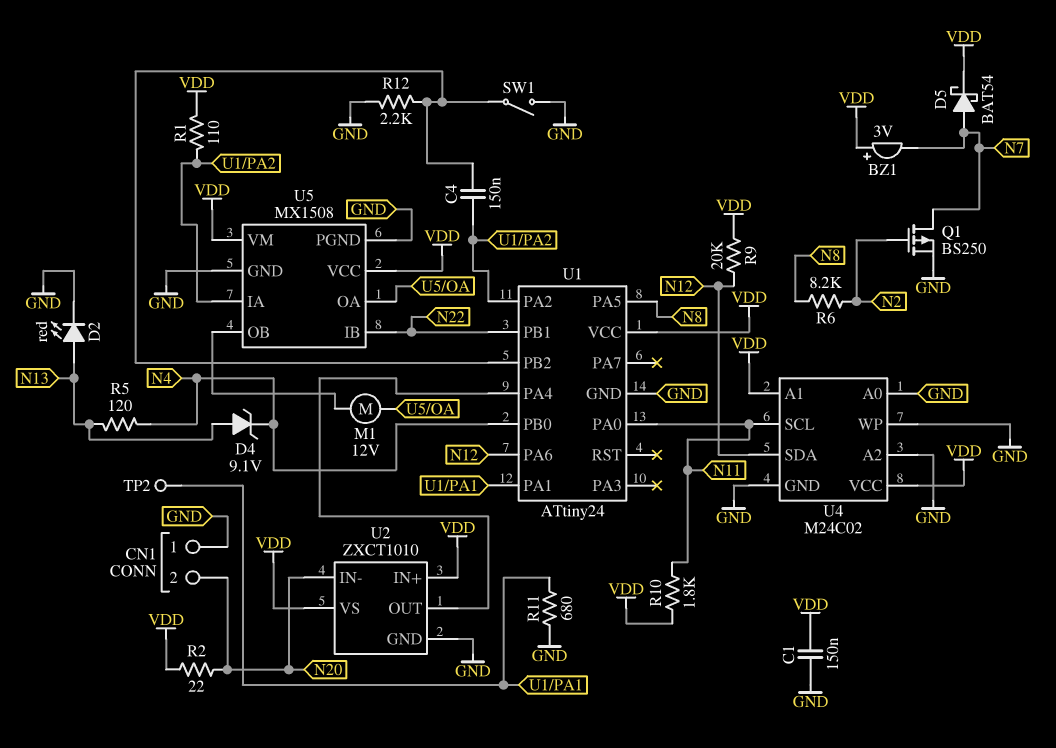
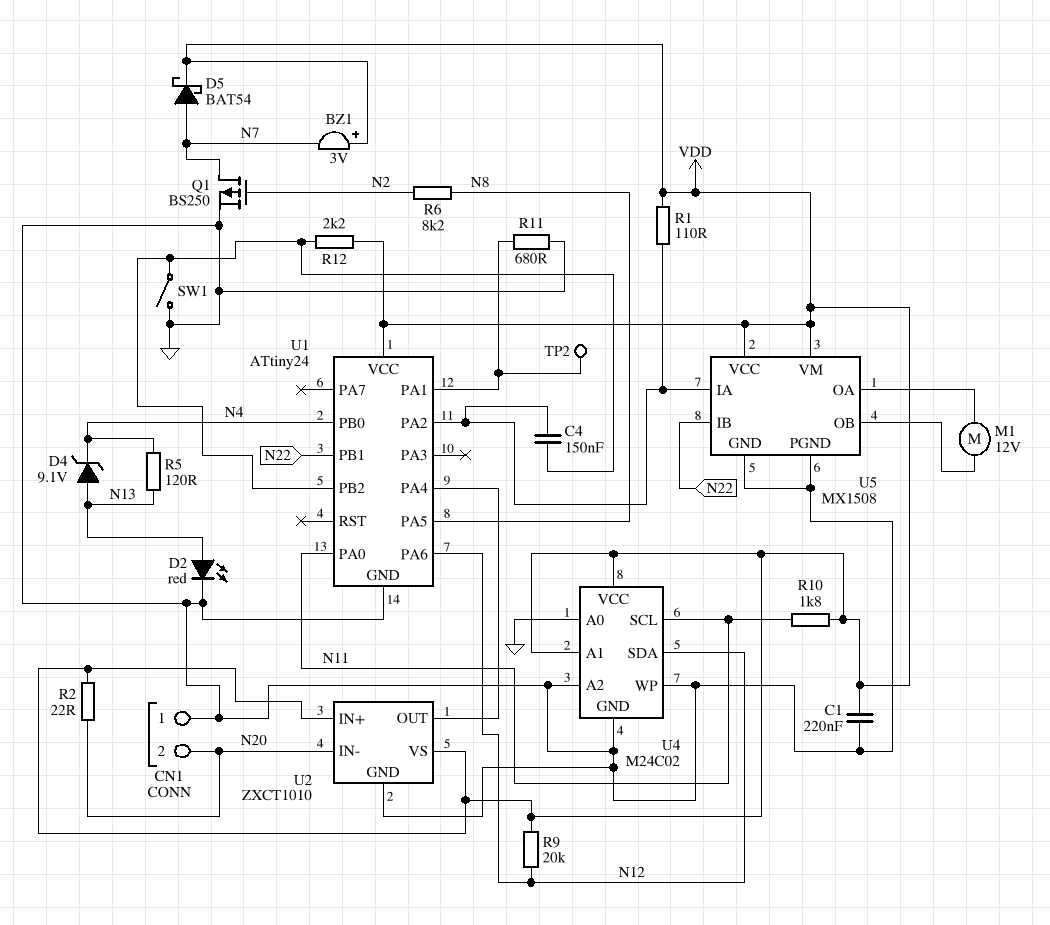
C1: 150nF (GND, VDD) -> 220nF (GND, VDD)
R12: 2.2k (GND, U1/PB2) -> 2.2k (U1/PB2, VDD)

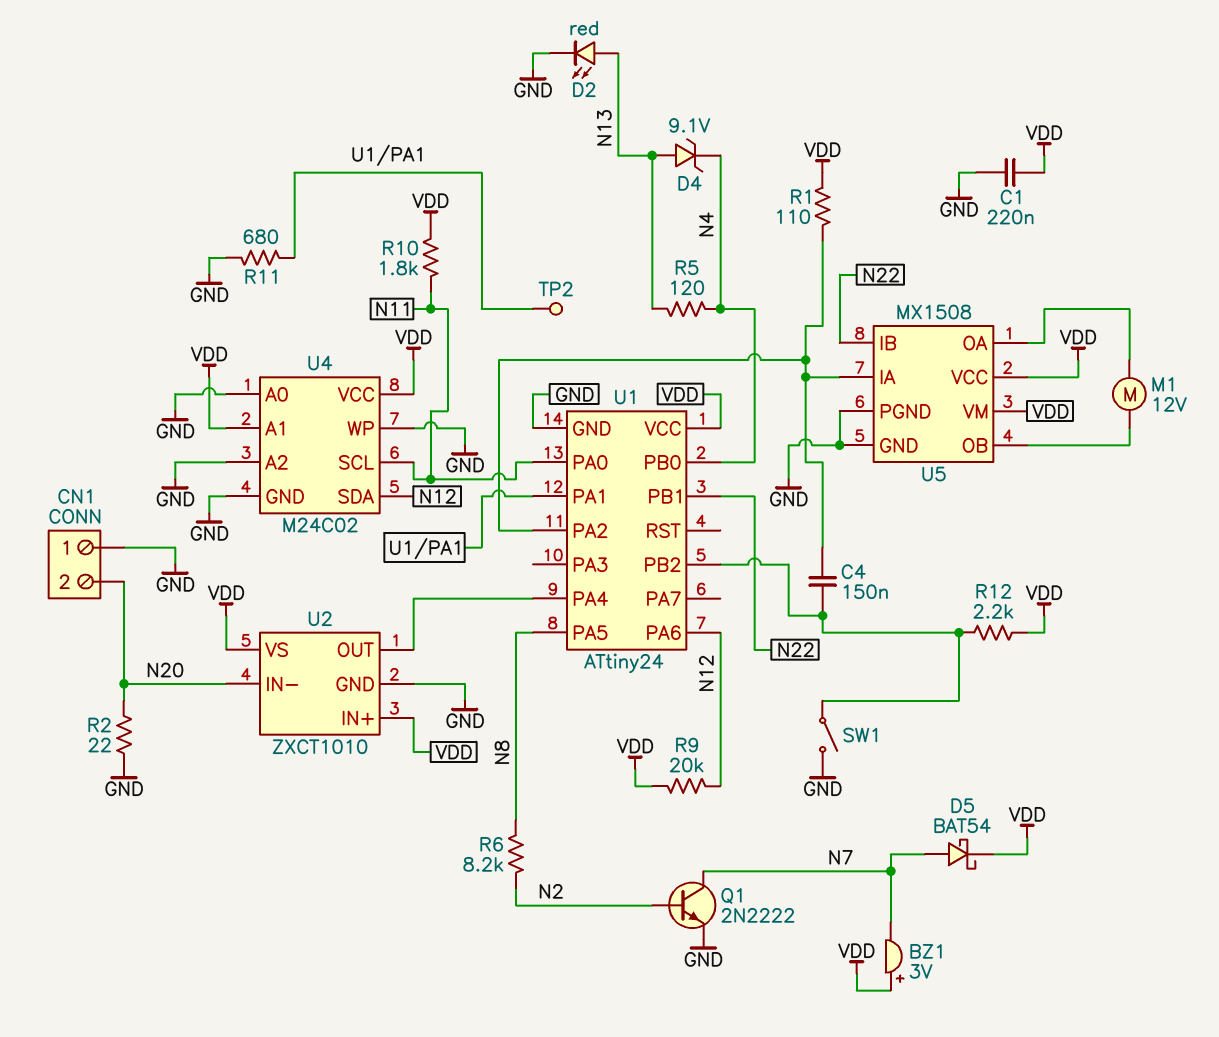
Q1: PMOS BS250 (G N2, D N7, S GND) -> NPN 2N2222 (B N2, C N7, E GND)
R2: 22 (N20, VDD) -> 22 (GND, N20)

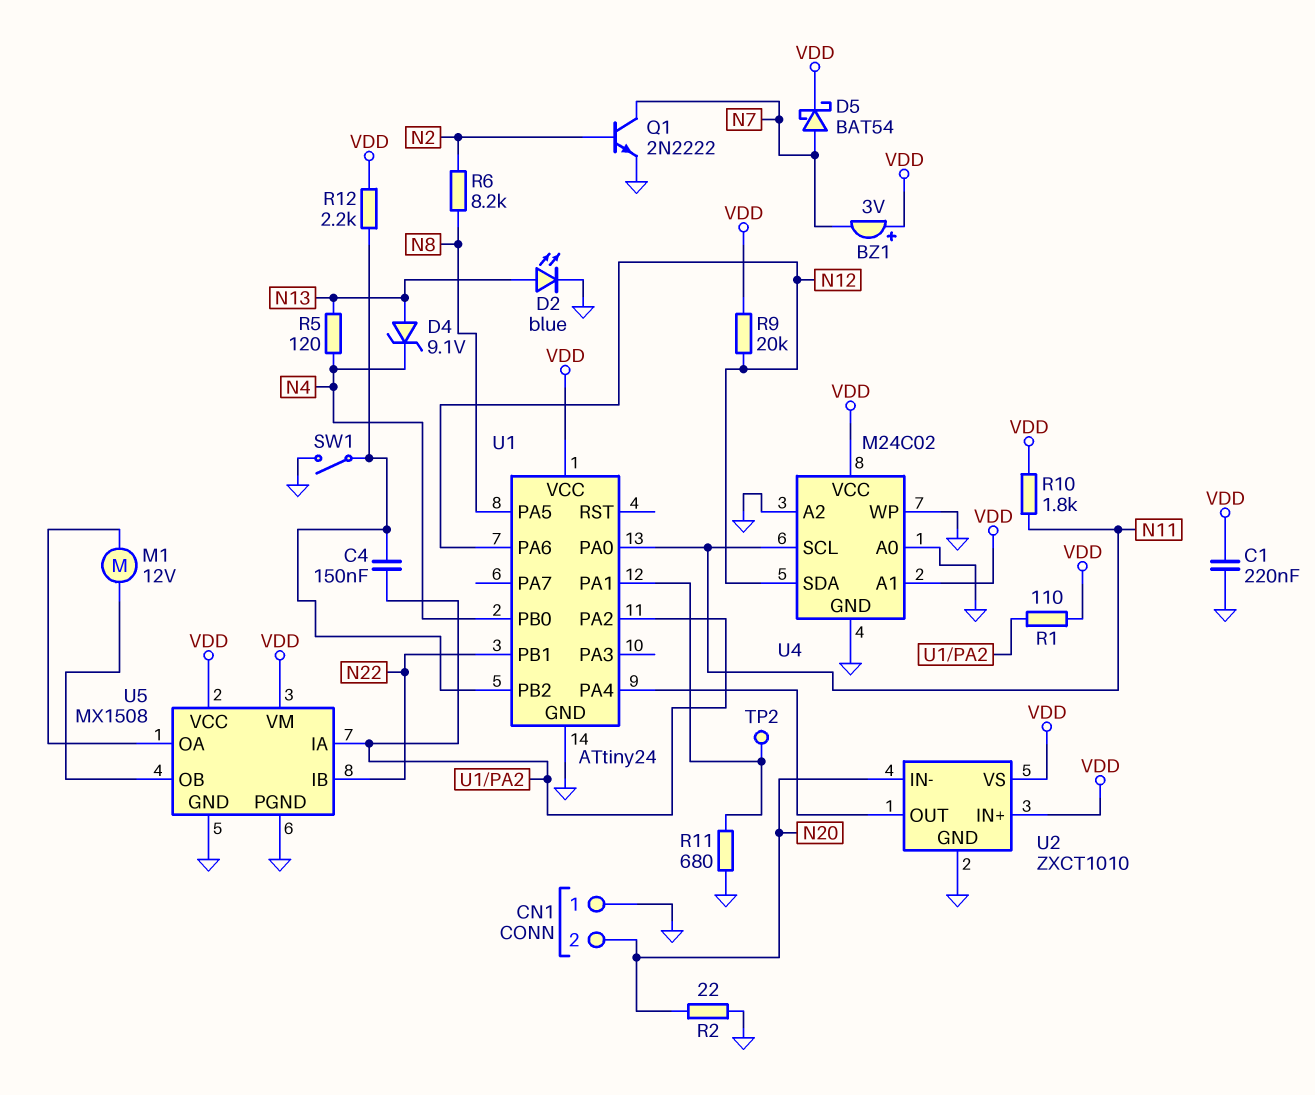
D2: LED red (A N13, K GND) -> LED blue (A N13, K GND)

